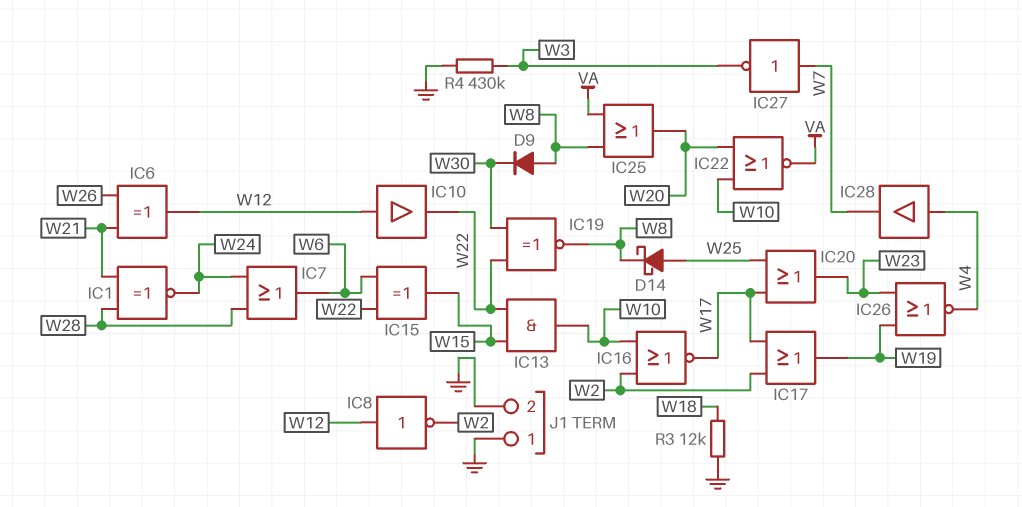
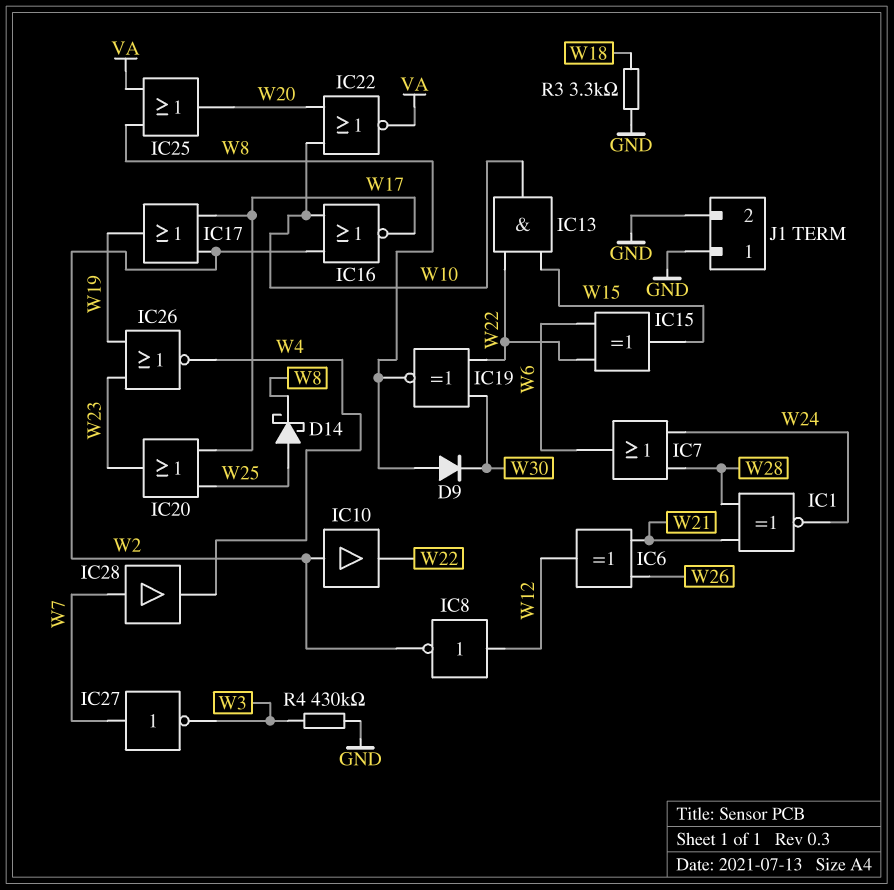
IC10: buffer (in W12, out W22) -> buffer (in W2, out W22)
IC28: buffer (in W4, out W7) -> buffer (in W7, out W4)
R3: 12k (GND, W18) -> 3.3k (GND, W18)

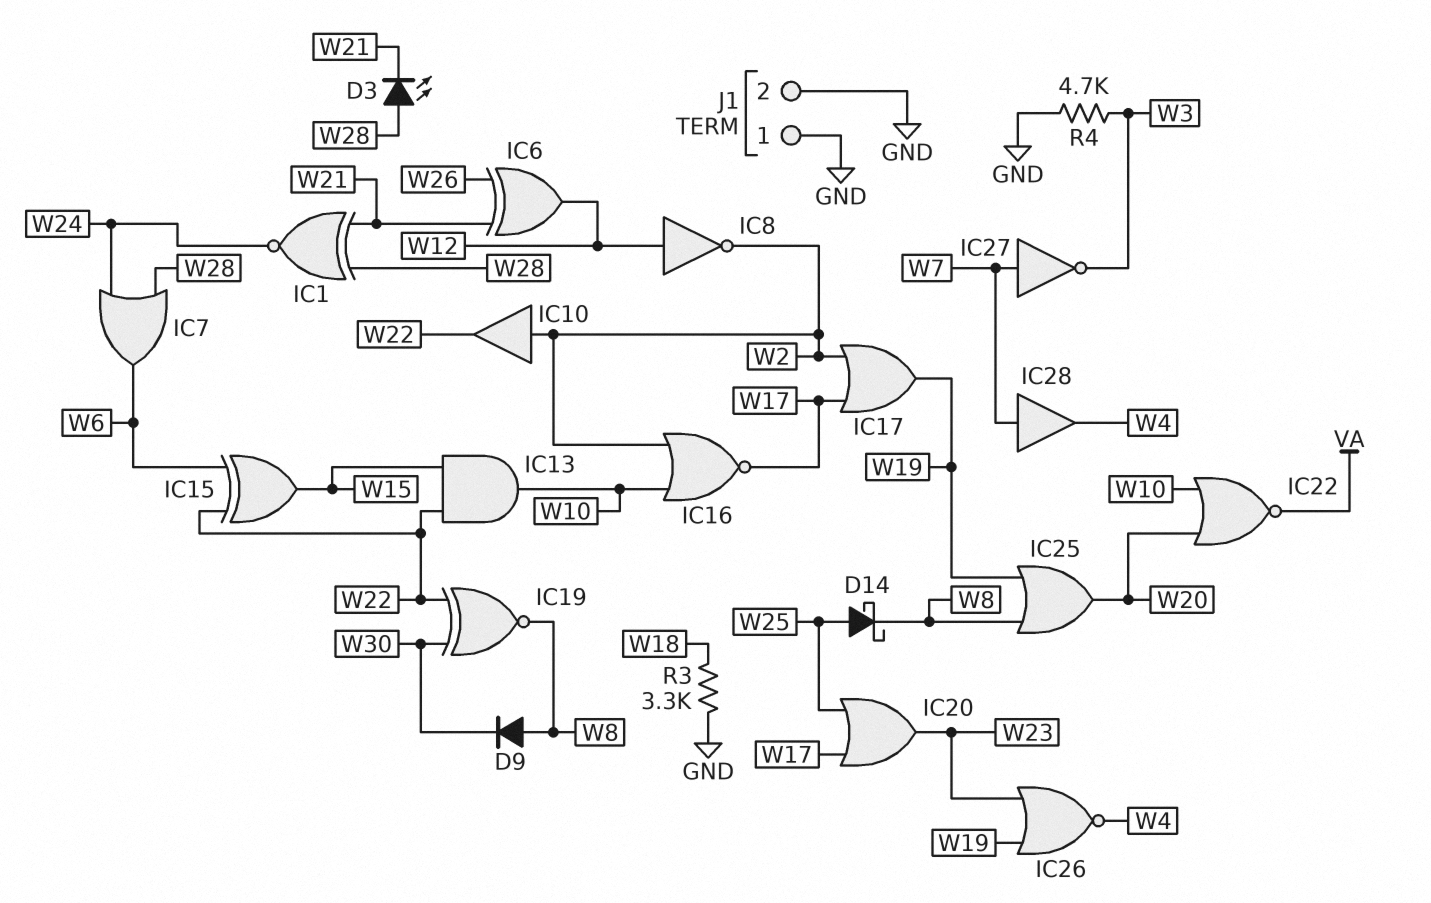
D3: none -> LED (A W28, K W21)
IC25: OR (in VA, in W8, out W20) -> OR (in W8, in W19, out W20)
R4: 430k (GND, W3) -> 4.7k (GND, W3)

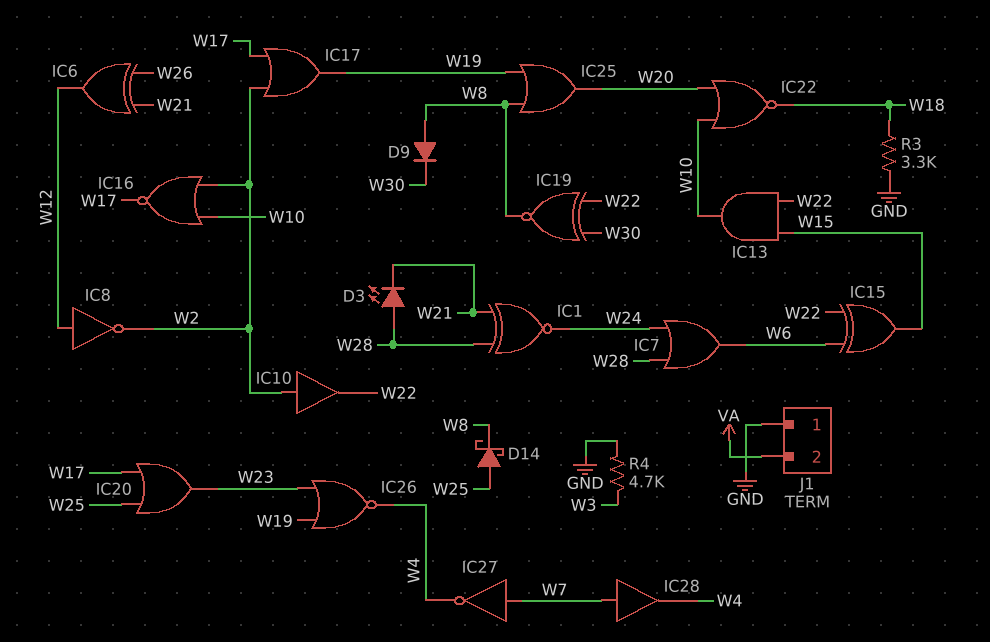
IC22: NOR (in W10, in W20, out VA) -> NOR (in W10, in W20, out W18)
IC27: NOT (in W7, out W3) -> NOT (in W7, out W4)
J1 pin 2: GND -> VA

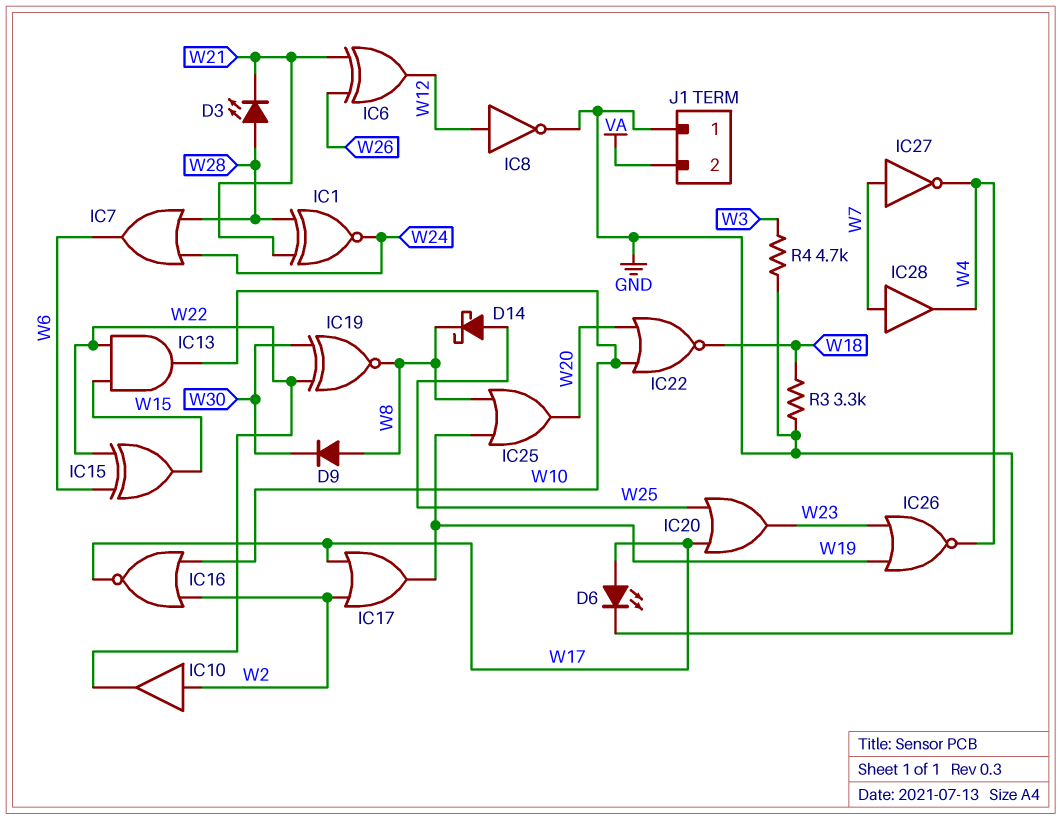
D6: none -> LED (A W17, K GND)
IC8: NOT (in W12, out W2) -> NOT (in W12, out GND)

